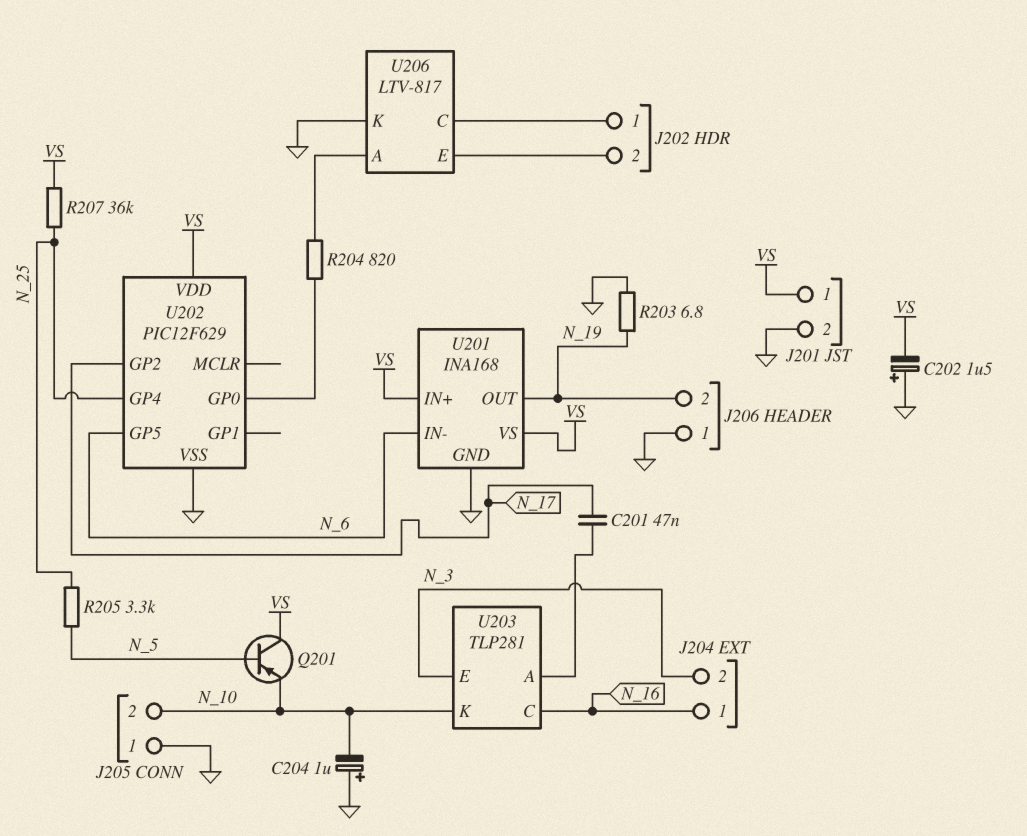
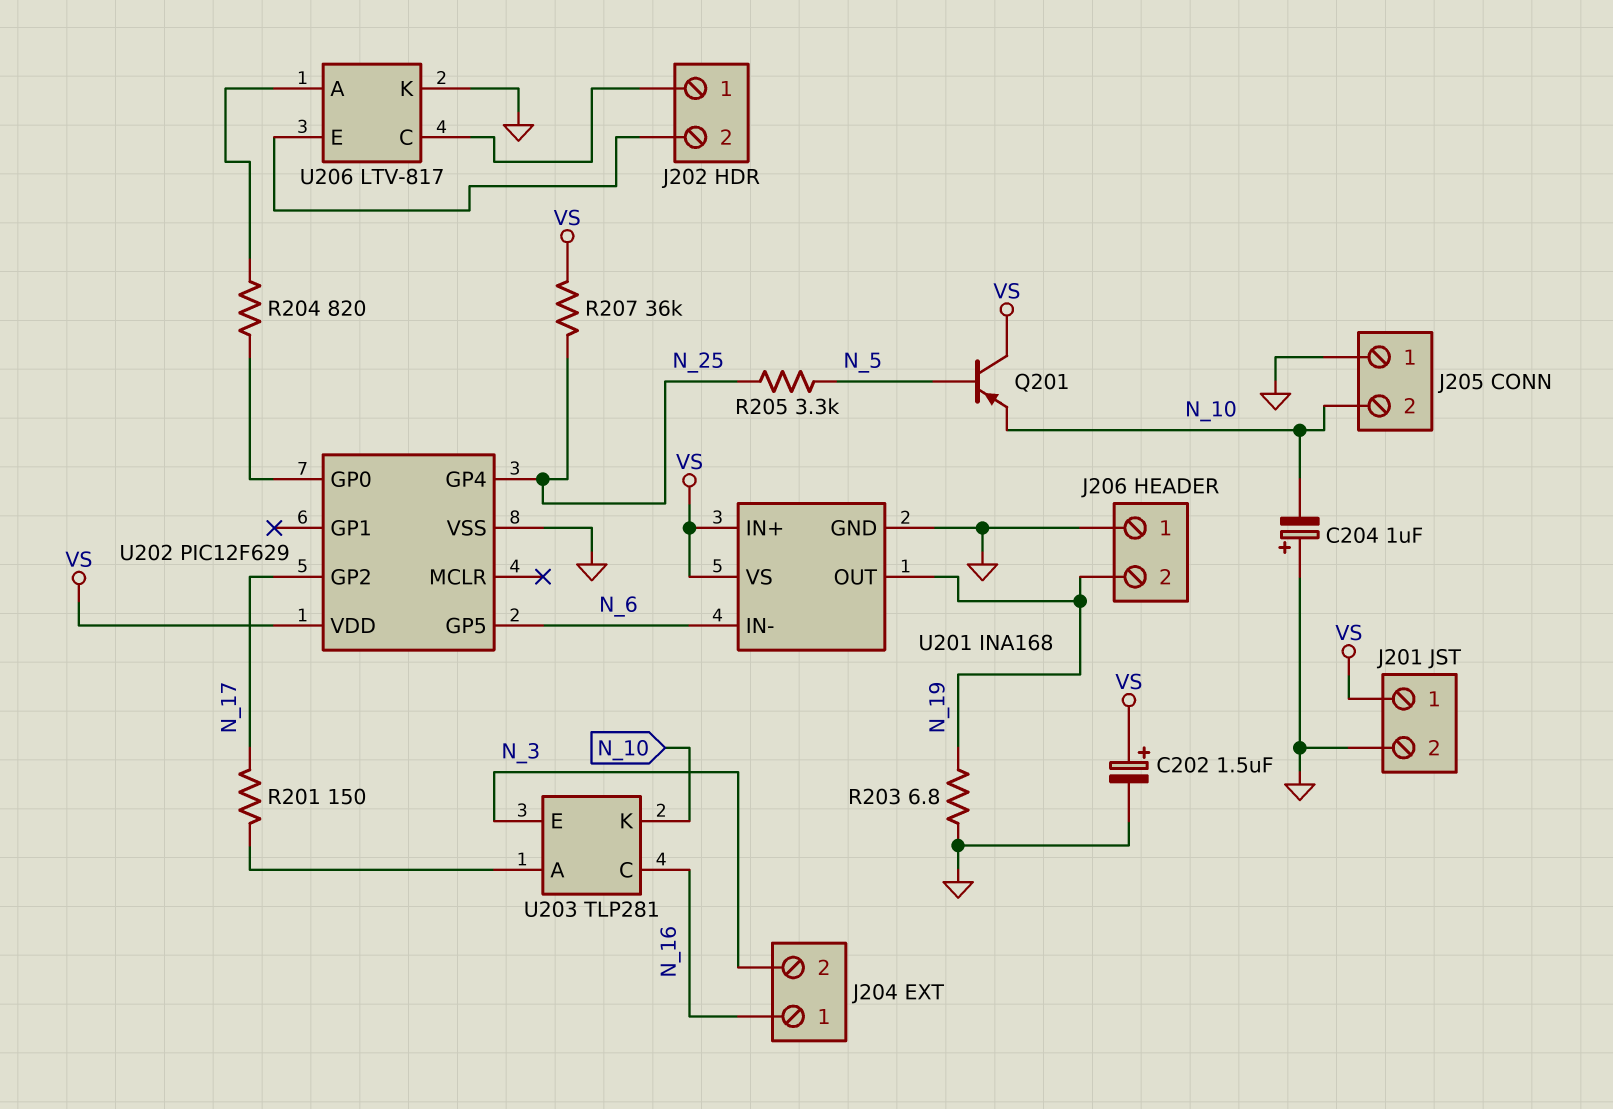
C201: 47nF (N_17, U203/A) -> none
C202: 1.5uF (plus GND, minus VS) -> 1.5uF (plus VS, minus GND)
R201: none -> 150 (N_17, U203/A)

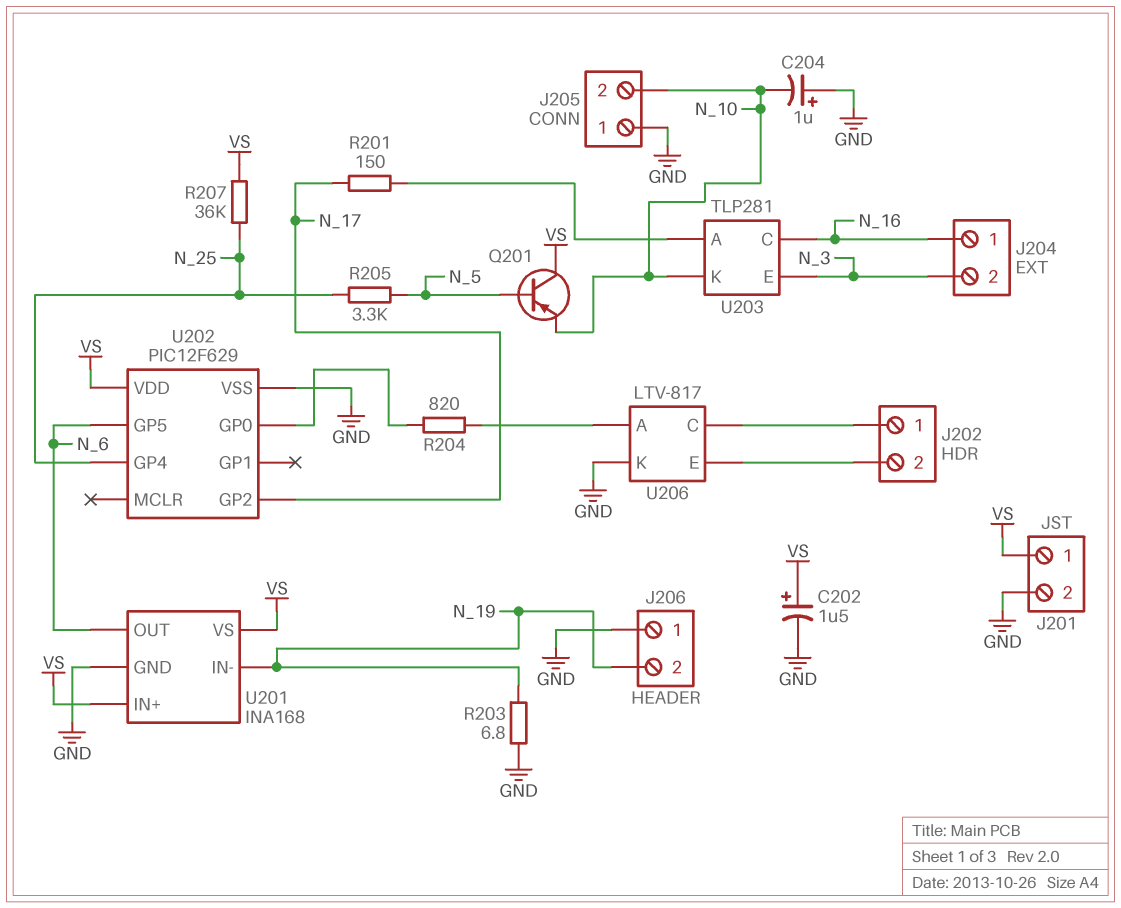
U201 pin IN-: N_6 -> N_19
U201 pin OUT: N_19 -> N_6

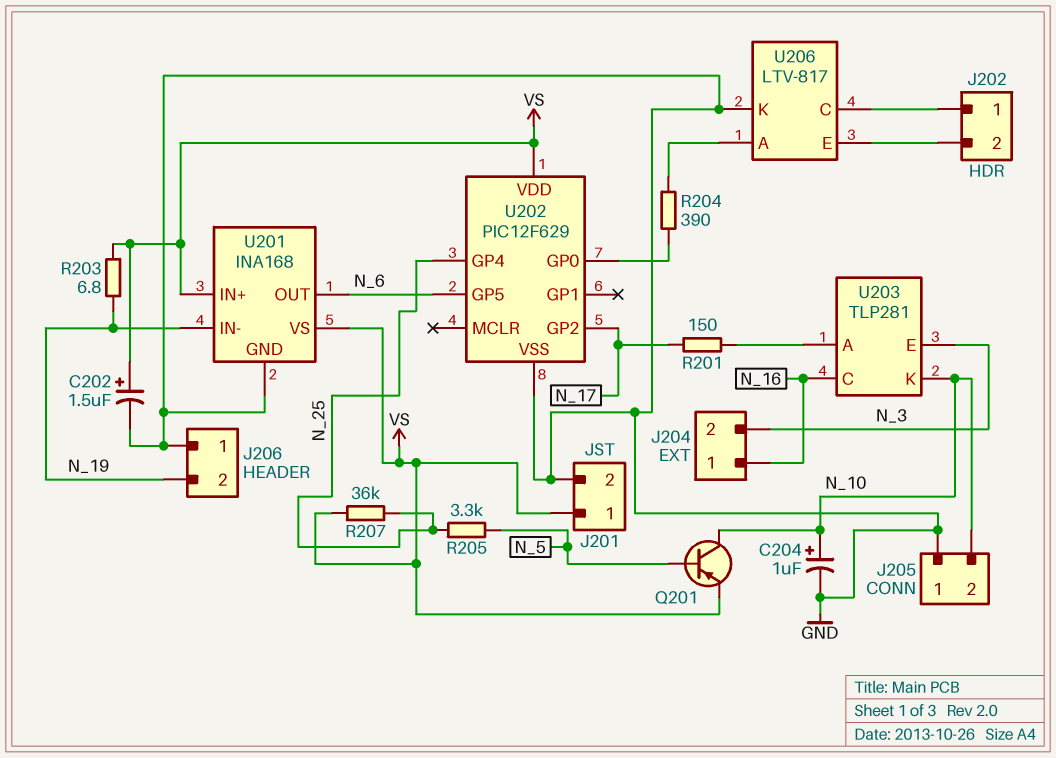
C204: 1uF (plus GND, minus N_10) -> 1uF (plus N_10, minus GND)
Q201: PNP (B N_5, C VS, E N_10) -> PNP (B N_5, C N_10, E VS)
R203: 6.8 (GND, N_19) -> 6.8 (N_19, VS)
R204: 820 (U202/GP0, U206/A) -> 390 (U202/GP0, U206/A)

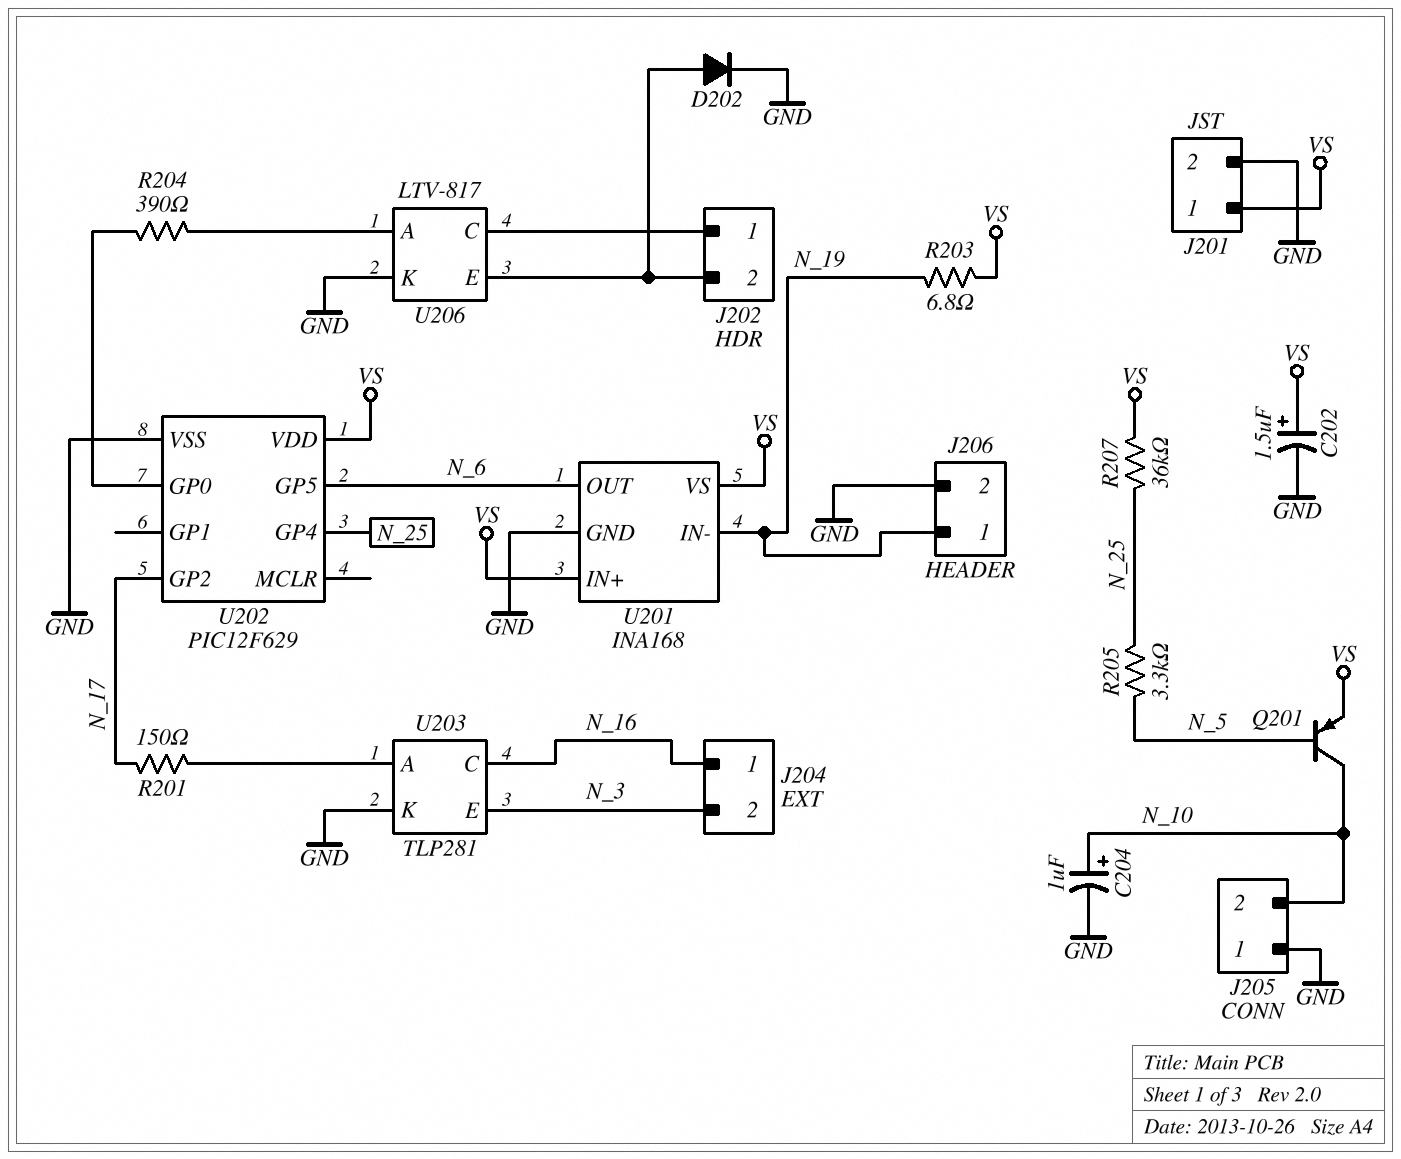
D202: none -> diode (A J202/2, K GND)
J206 pin 1: GND -> N_19
J206 pin 2: N_19 -> GND
U203 pin K: N_10 -> GND

